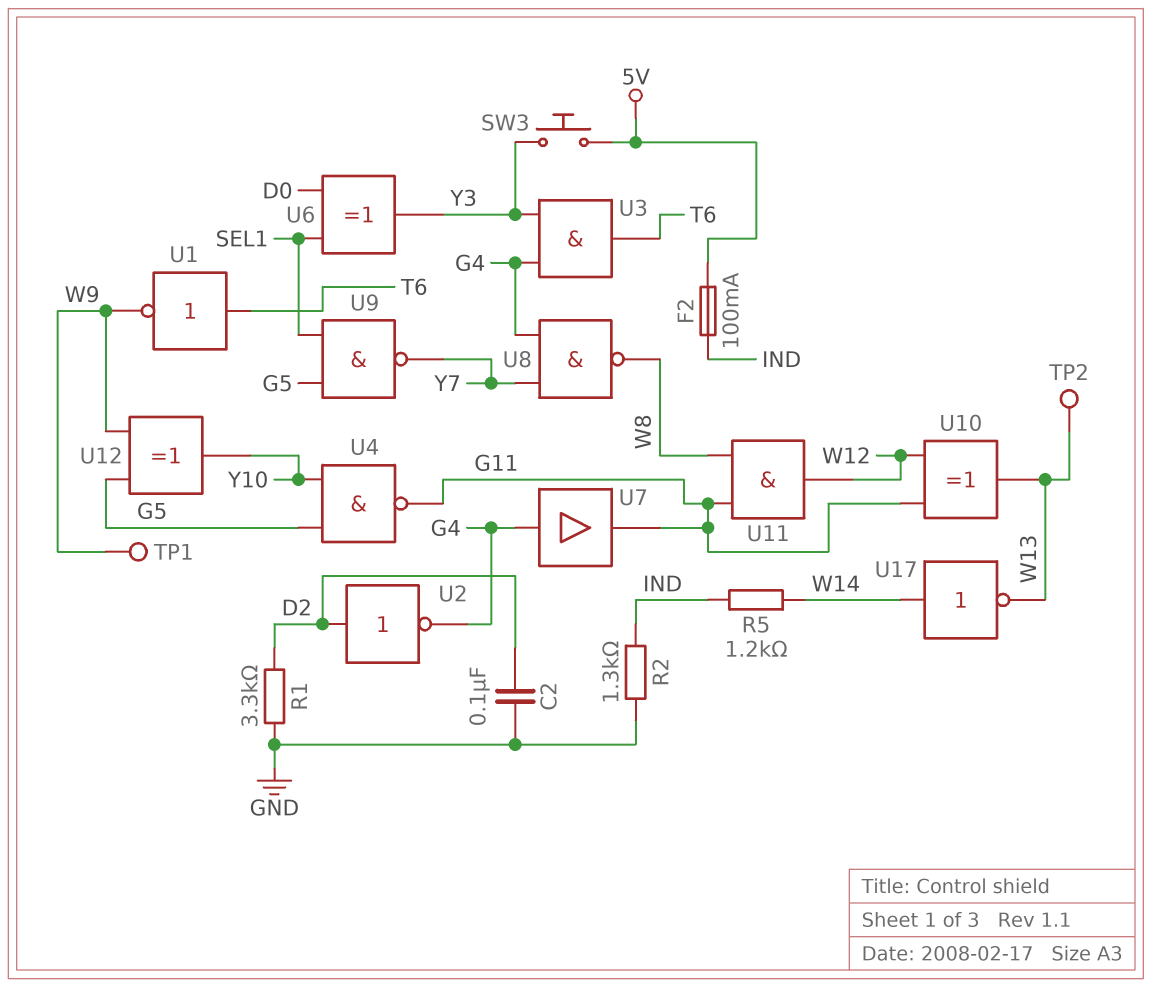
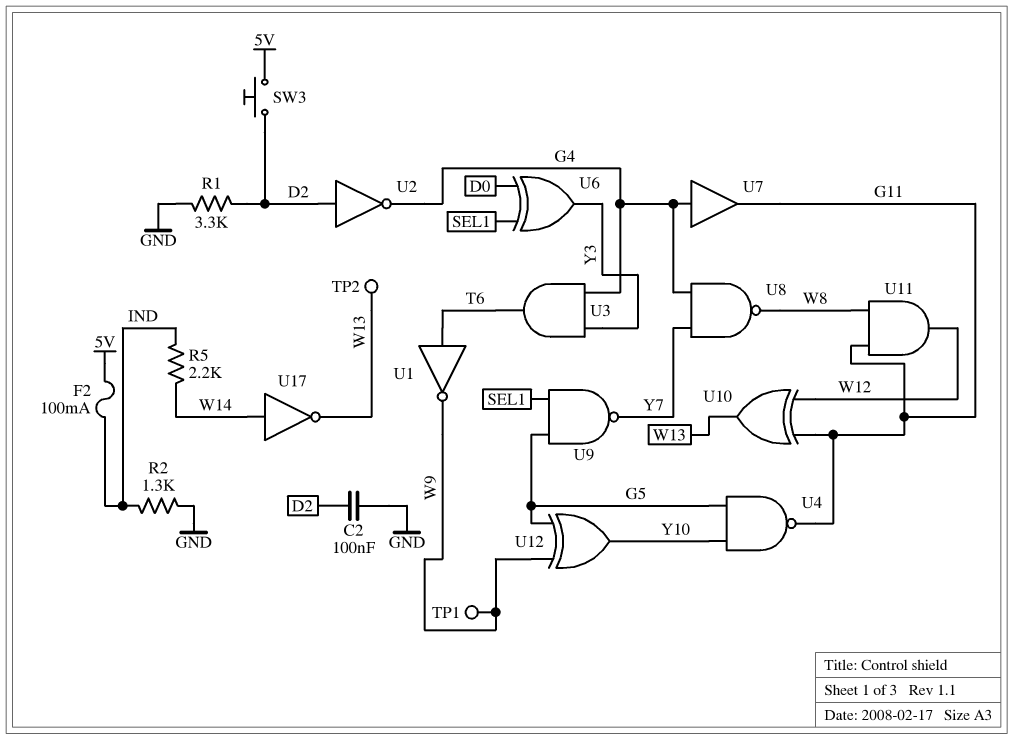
R5: 1.2k (IND, W14) -> 2.2k (IND, W14)
SW3: button (5V, Y3) -> button (5V, D2)

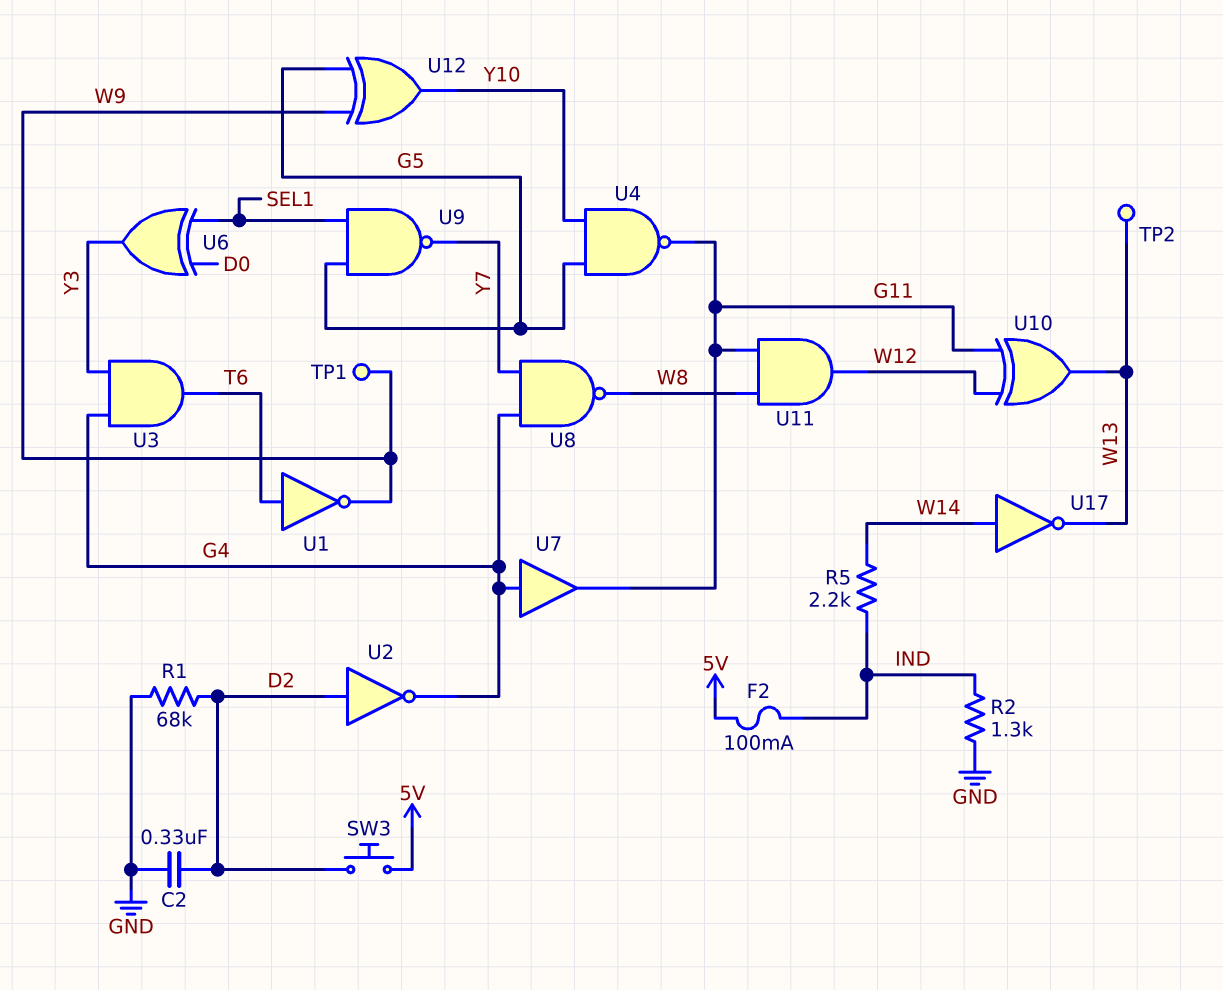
C2: 100nF (D2, GND) -> 330nF (D2, GND)
R1: 3.3k (D2, GND) -> 68k (D2, GND)

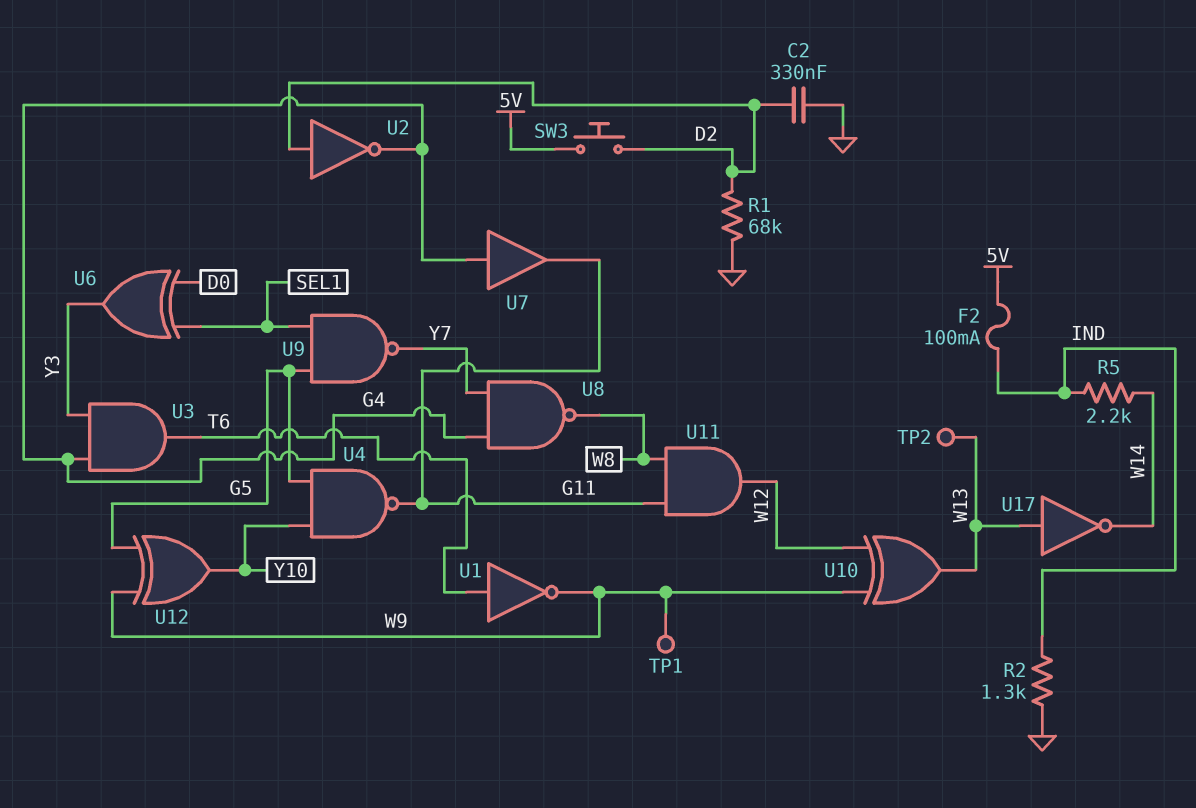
U10: XOR (in G11, in W12, out W13) -> XOR (in W9, in W12, out W13)
U17: NOT (in W14, out W13) -> NOT (in W13, out W14)

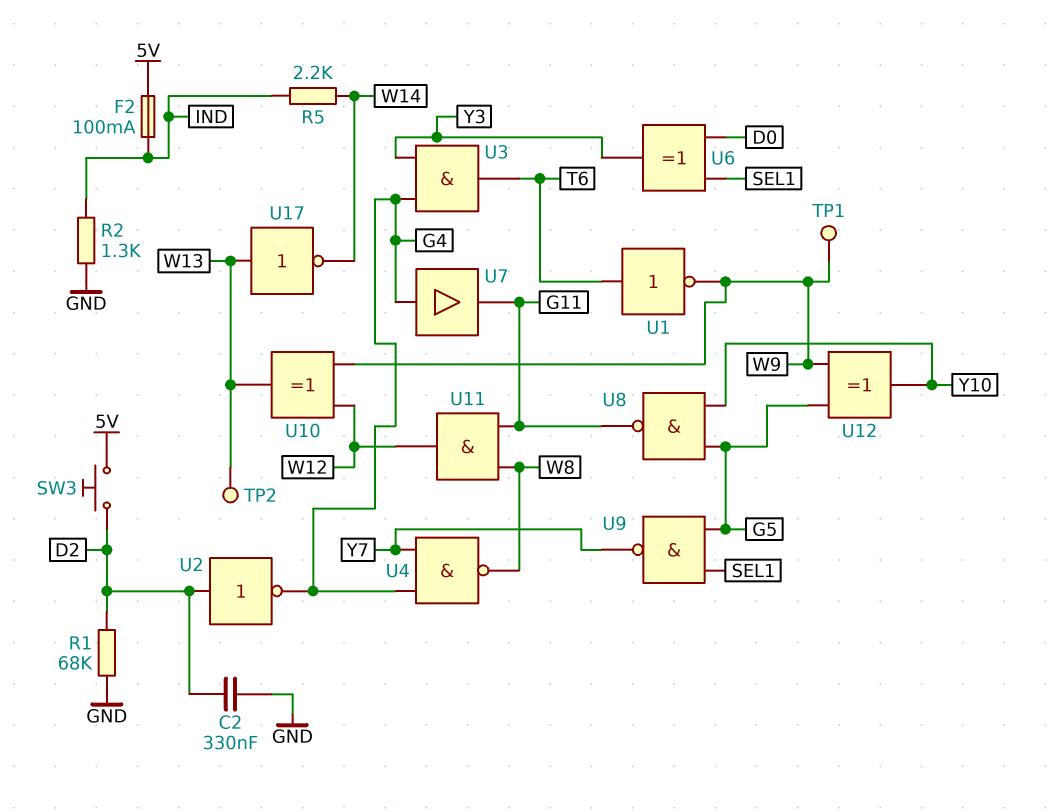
U4: NAND (in G5, in Y10, out G11) -> NAND (in G4, in Y7, out W8)
U8: NAND (in G4, in Y7, out W8) -> NAND (in G5, in Y10, out G11)

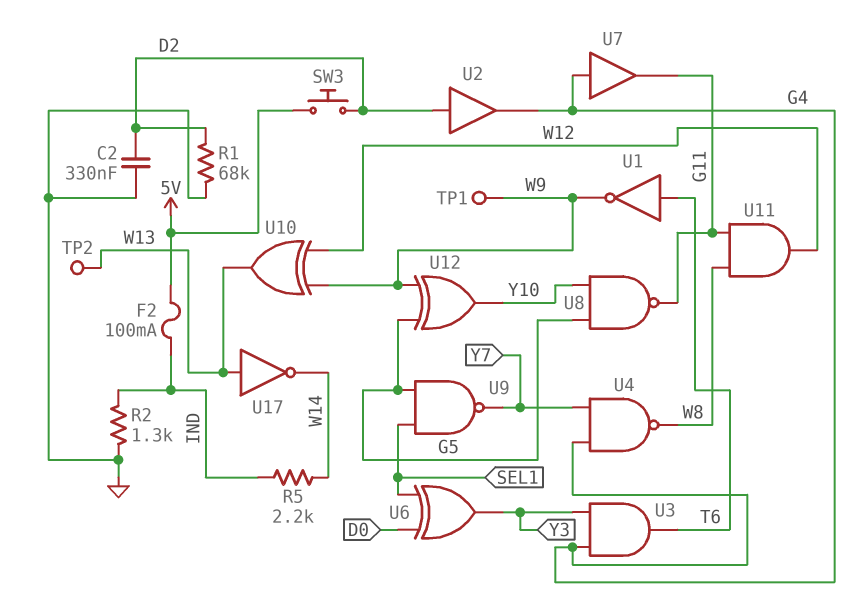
U2: NOT (in D2, out G4) -> buffer (in D2, out G4)

